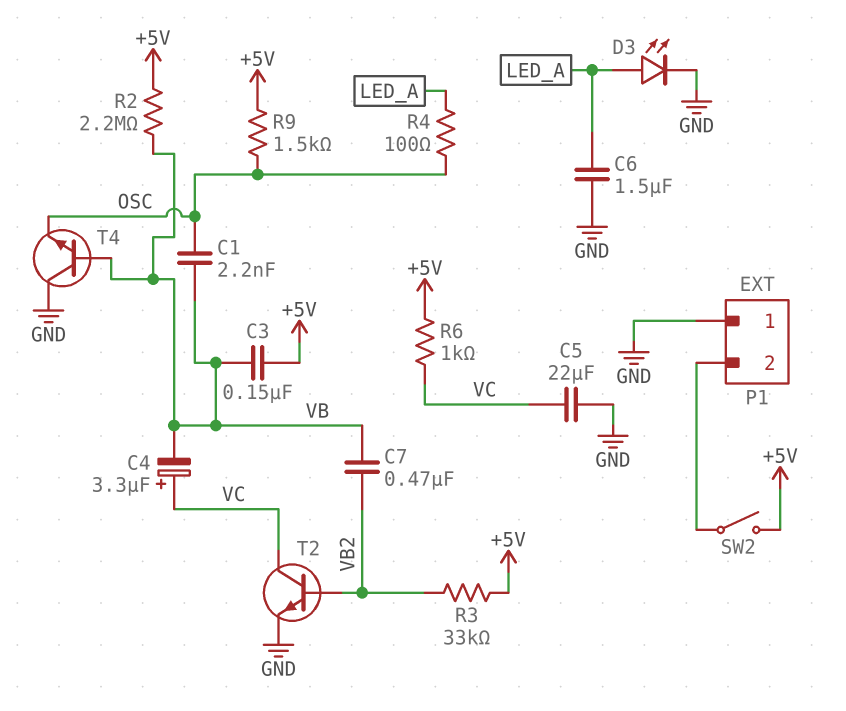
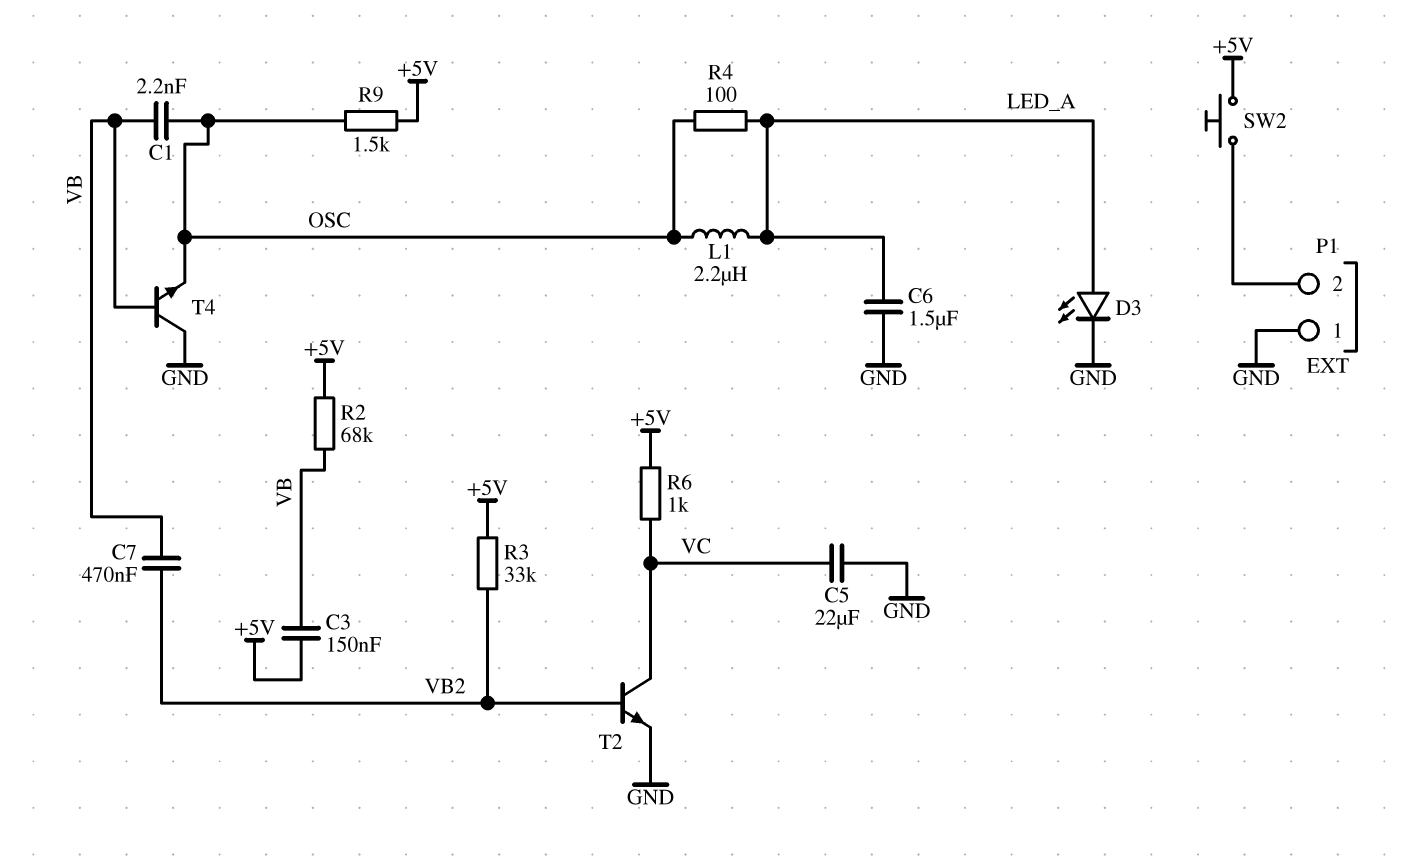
C4: 3.3uF (plus VC, minus VB) -> none
L1: none -> 2.2uH (LED_A, OSC)
R2: 2.2M (+5V, VB) -> 68k (+5V, VB)
SW2: switch (+5V, P1/2) -> button (+5V, P1/2)

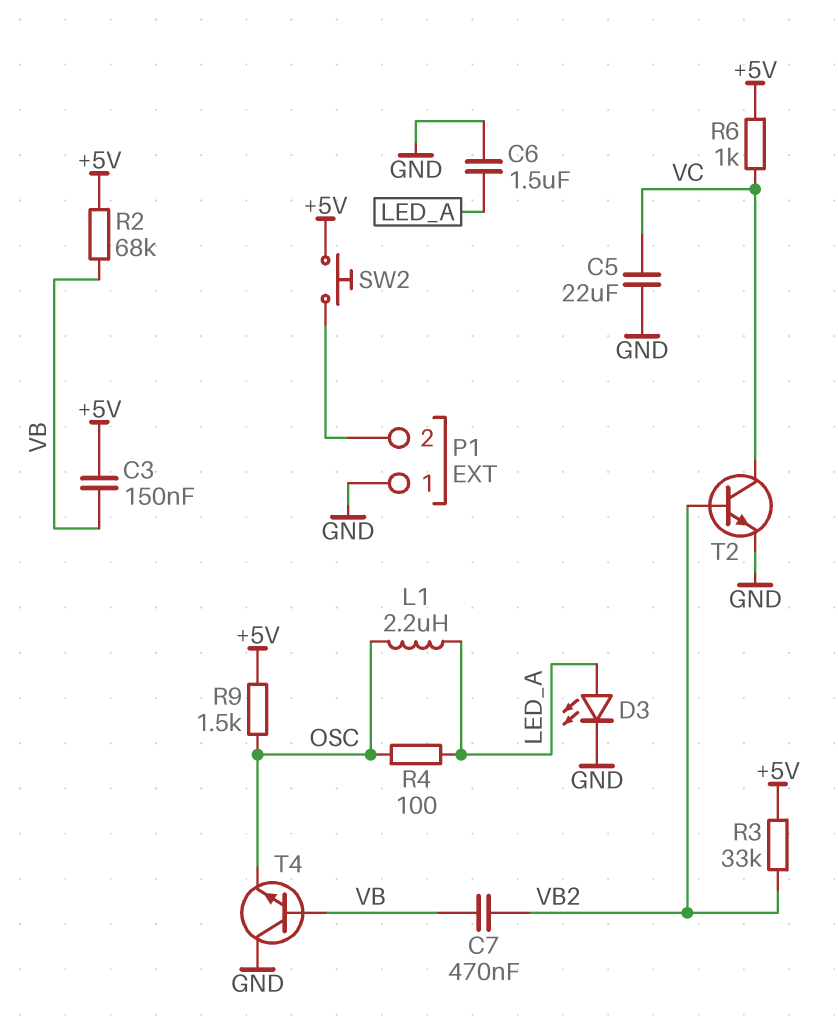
C1: 2.2nF (OSC, VB) -> none

